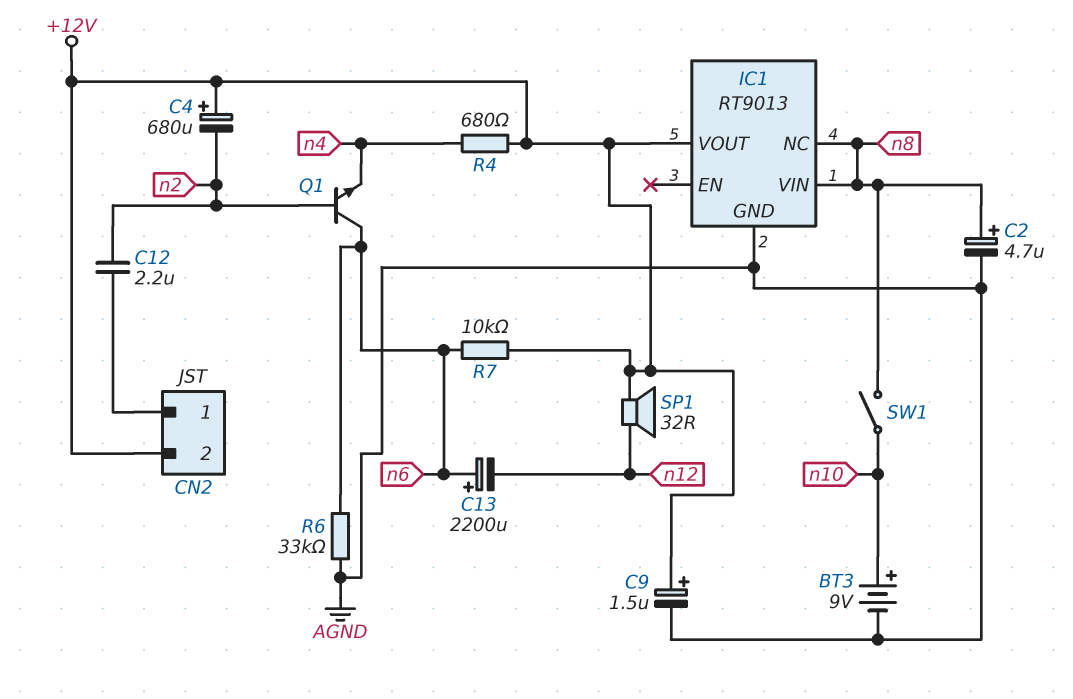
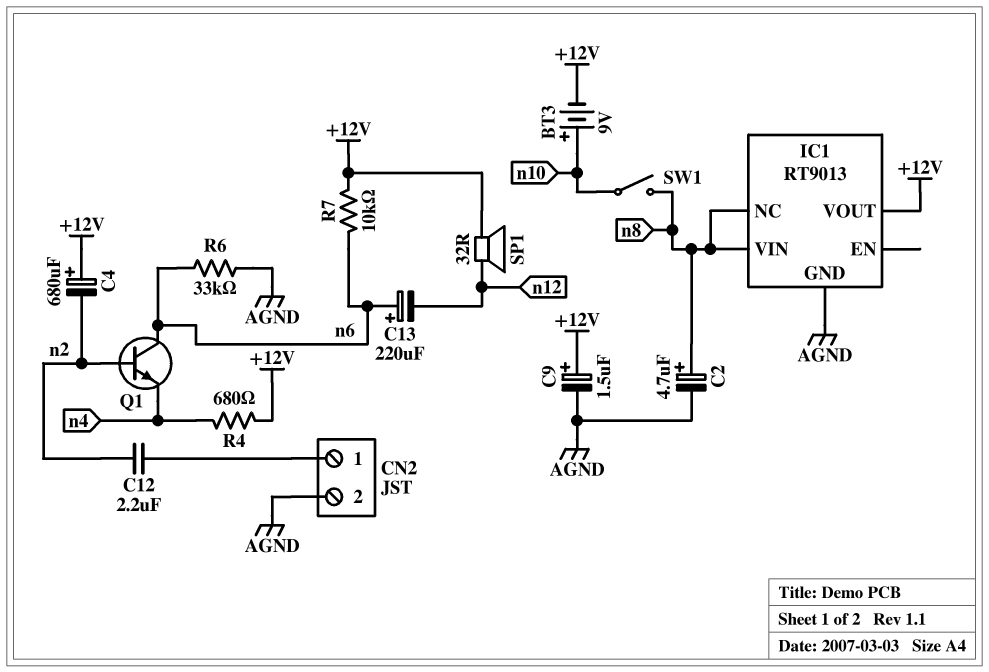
BT3: 9V (plus n10, minus AGND) -> 9V (plus n10, minus +12V)
C13: 2200uF (plus n6, minus n12) -> 220uF (plus n6, minus n12)
CN2 pin 2: +12V -> AGND

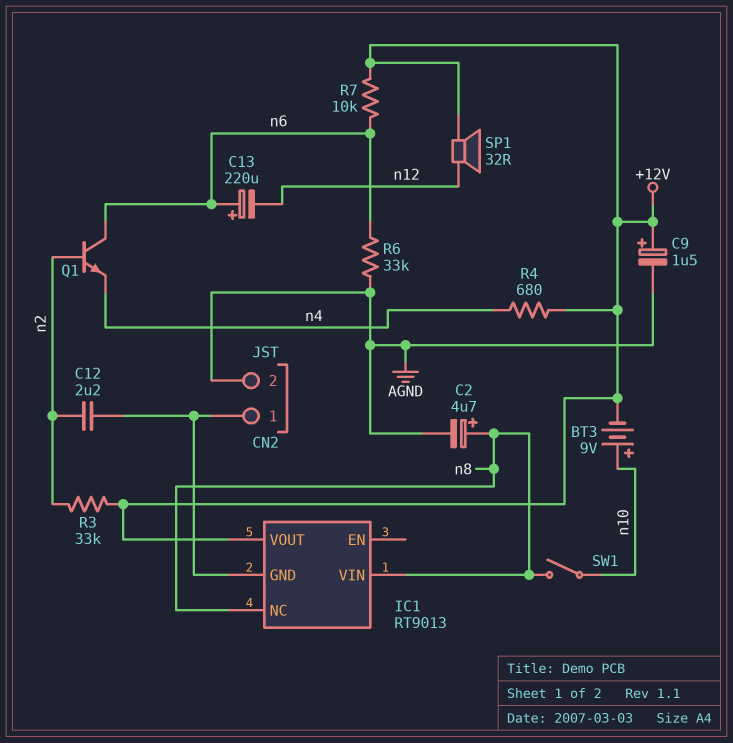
C4: 680uF (plus +12V, minus n2) -> none
IC1 pin GND: AGND -> CN2/1
R3: none -> 33k (+12V, n2)

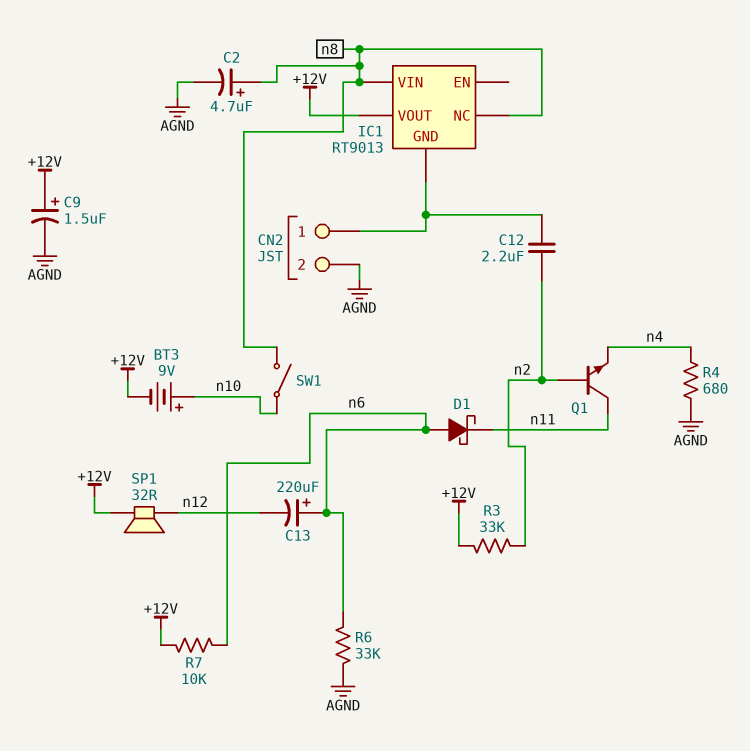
D1: none -> schottky (A n6, K n11)
Q1: NPN (B n2, C n6, E n4) -> NPN (B n2, C n11, E n4)
R4: 680 (+12V, n4) -> 680 (AGND, n4)

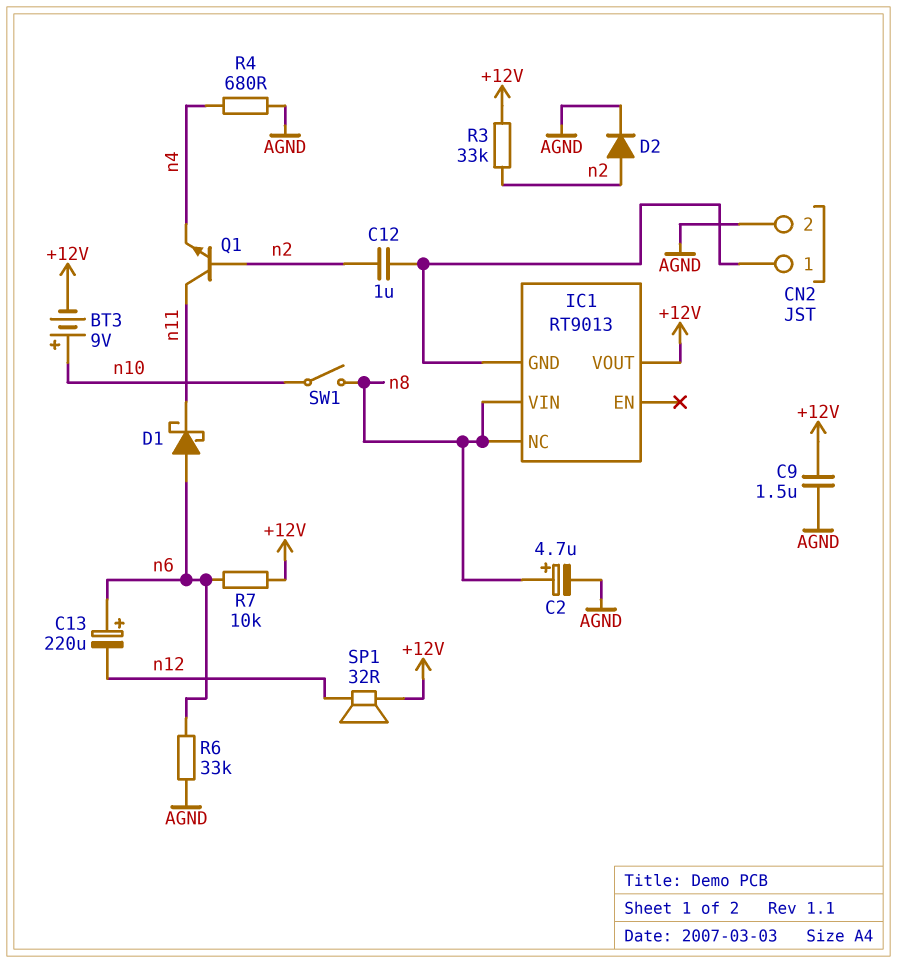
C9: 1.5uF (plus +12V, minus AGND) -> 1.5uF (+12V, AGND)
C12: 2.2uF (CN2/1, n2) -> 1uF (CN2/1, n2)
D2: none -> diode (A n2, K AGND)

